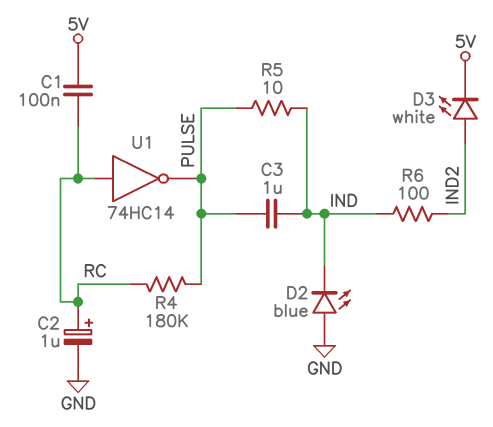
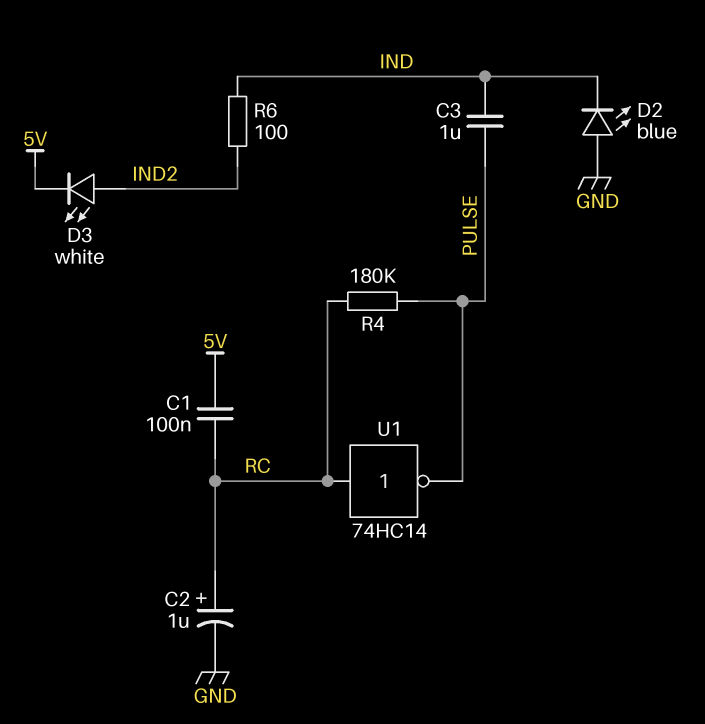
R5: 10 (IND, PULSE) -> none

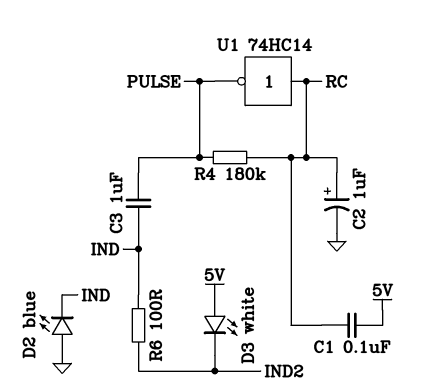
D3: LED white (A IND2, K 5V) -> LED white (A 5V, K IND2)

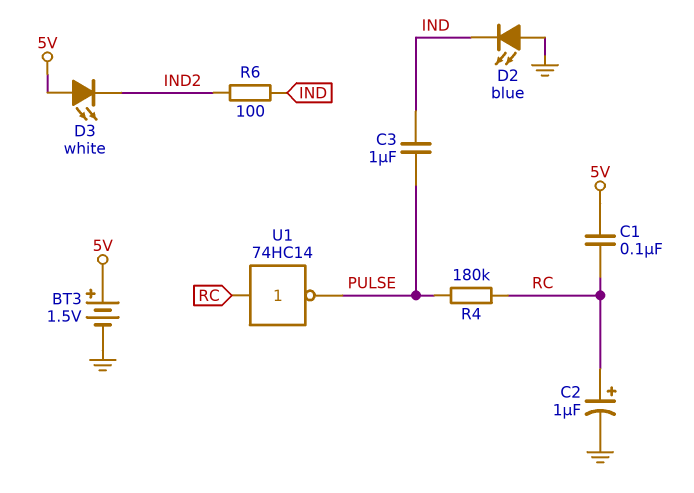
BT3: none -> 1.5V (plus 5V, minus GND)

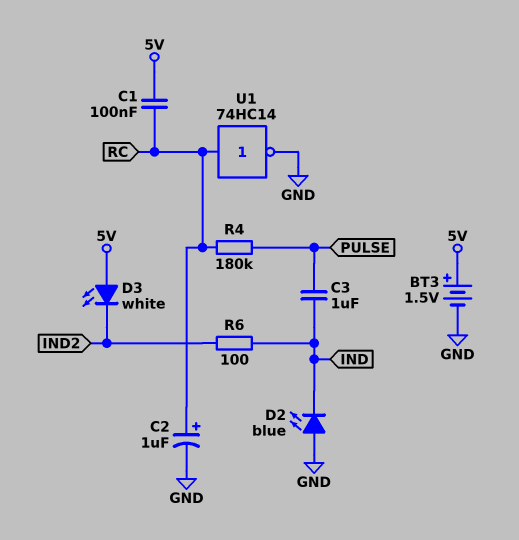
U1: NOT 74HC14 (in RC, out PULSE) -> NOT 74HC14 (in RC, out GND)

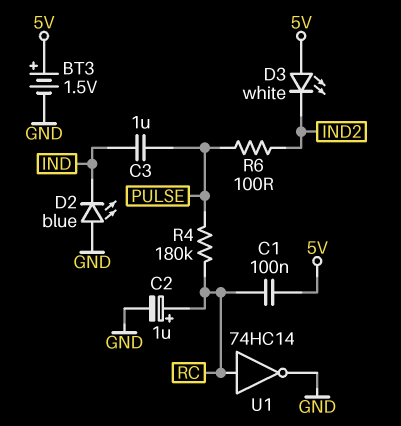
R6: 100 (IND, IND2) -> 100 (IND2, PULSE)

